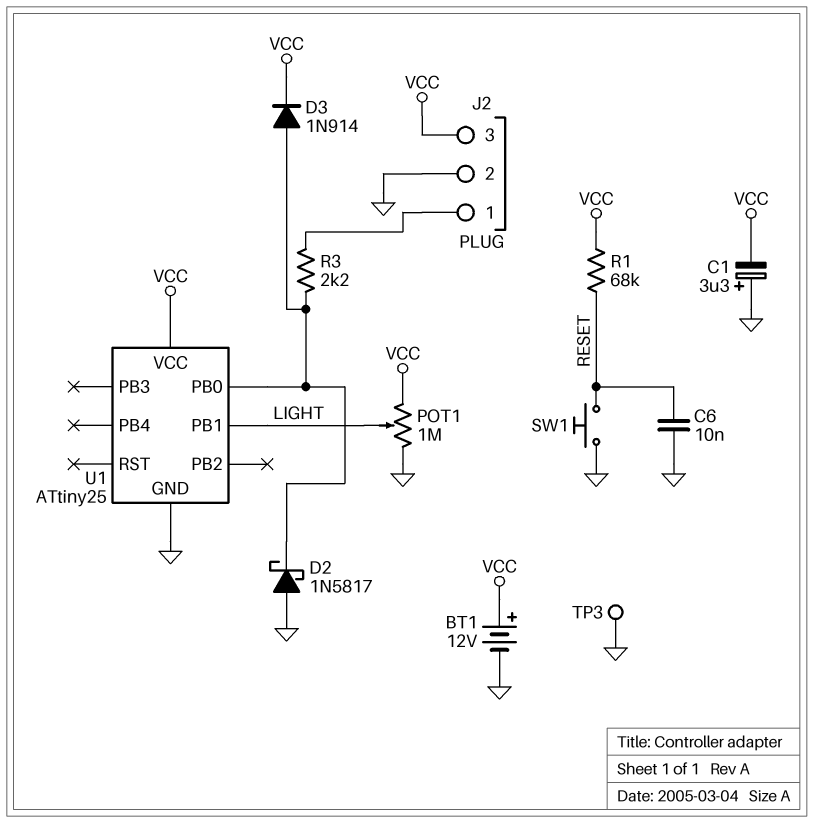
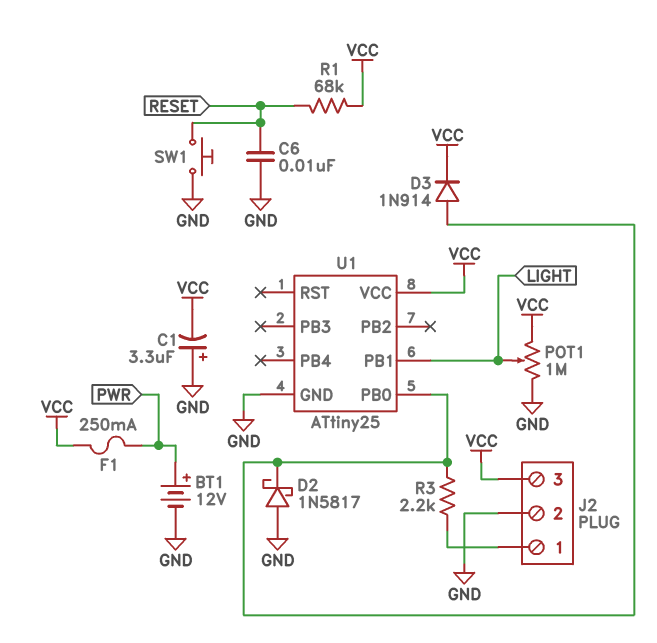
BT1: 12V (plus VCC, minus GND) -> 12V (plus PWR, minus GND)
F1: none -> 250mA (PWR, VCC)
TP3: test point (GND) -> none

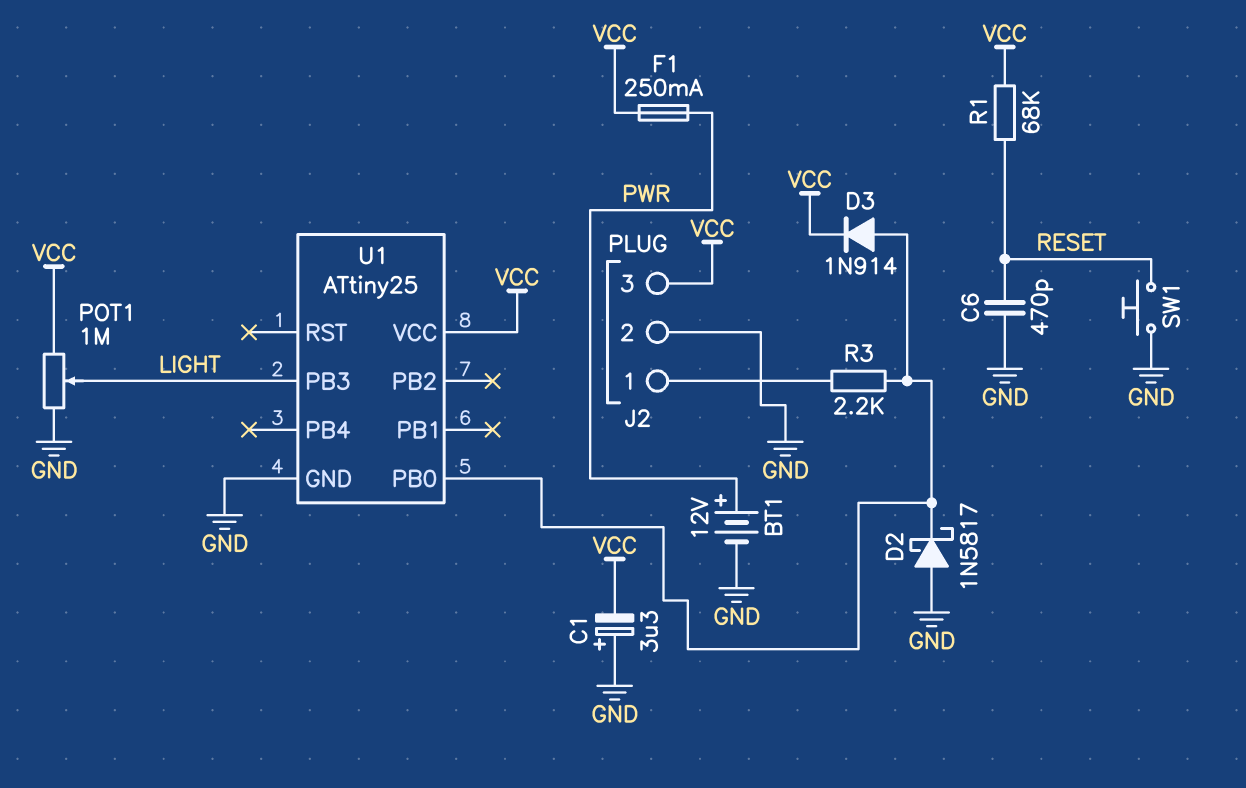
C6: 10nF (GND, RESET) -> 470pF (GND, RESET)
U1 pin PB1: LIGHT -> none
U1 pin PB3: none -> LIGHT

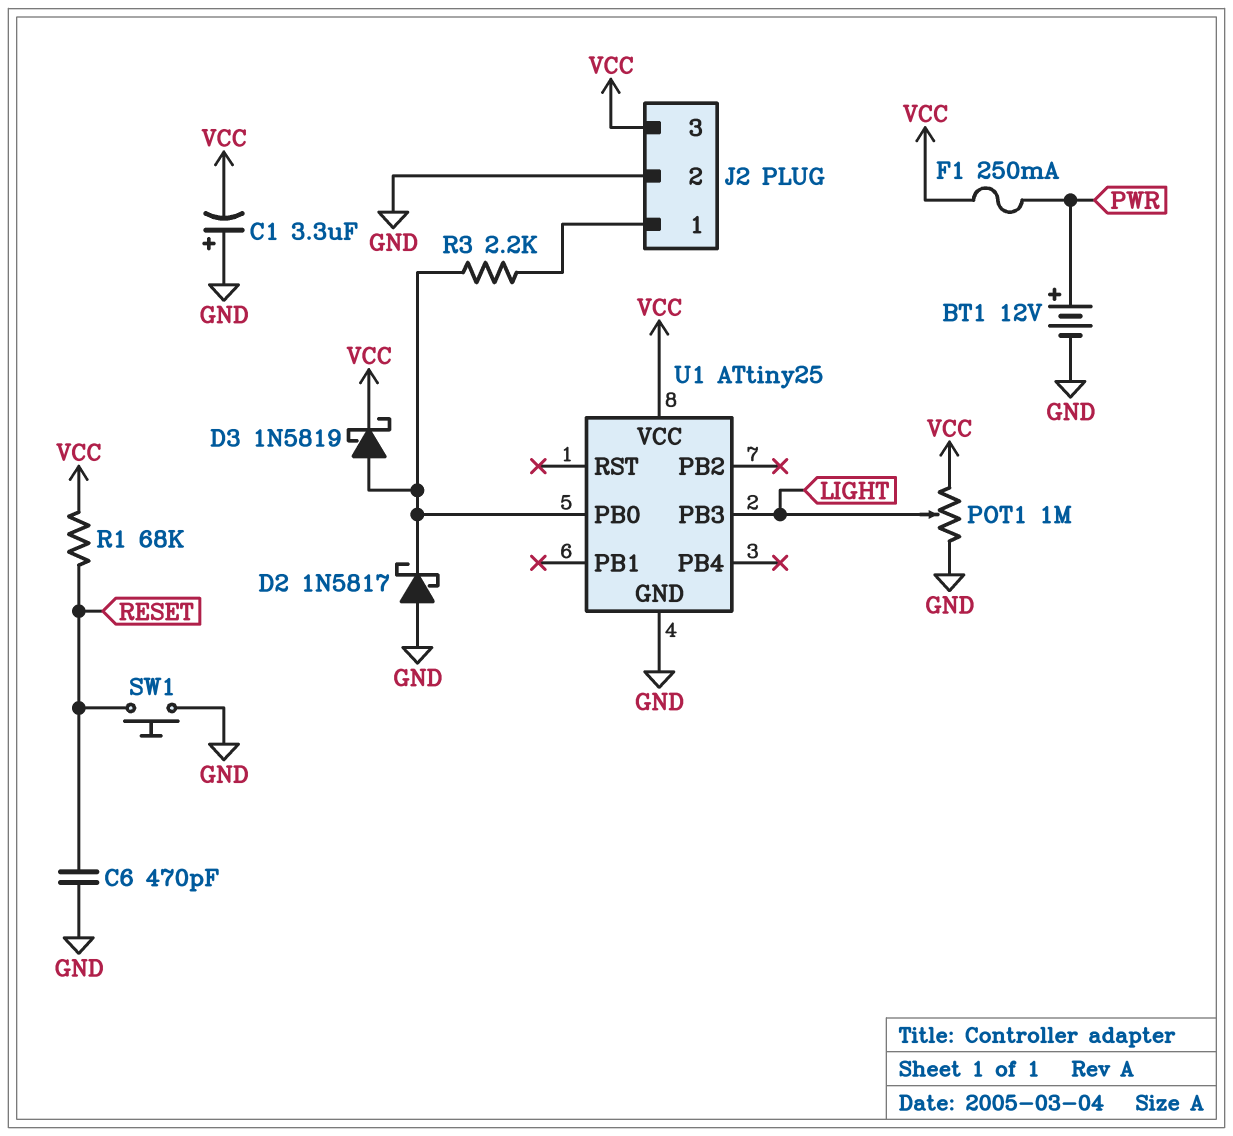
D3: diode 1N914 (A U1/PB0, K VCC) -> schottky 1N5819 (A U1/PB0, K VCC)

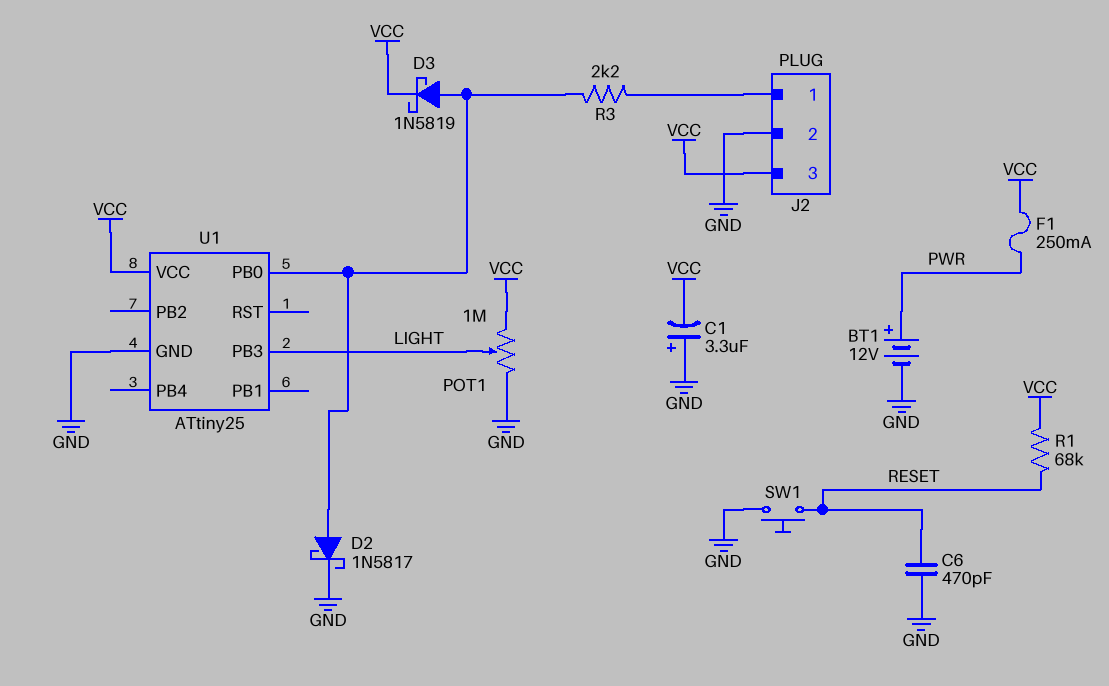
D2: schottky 1N5817 (A GND, K U1/PB0) -> schottky 1N5817 (A U1/PB0, K GND)

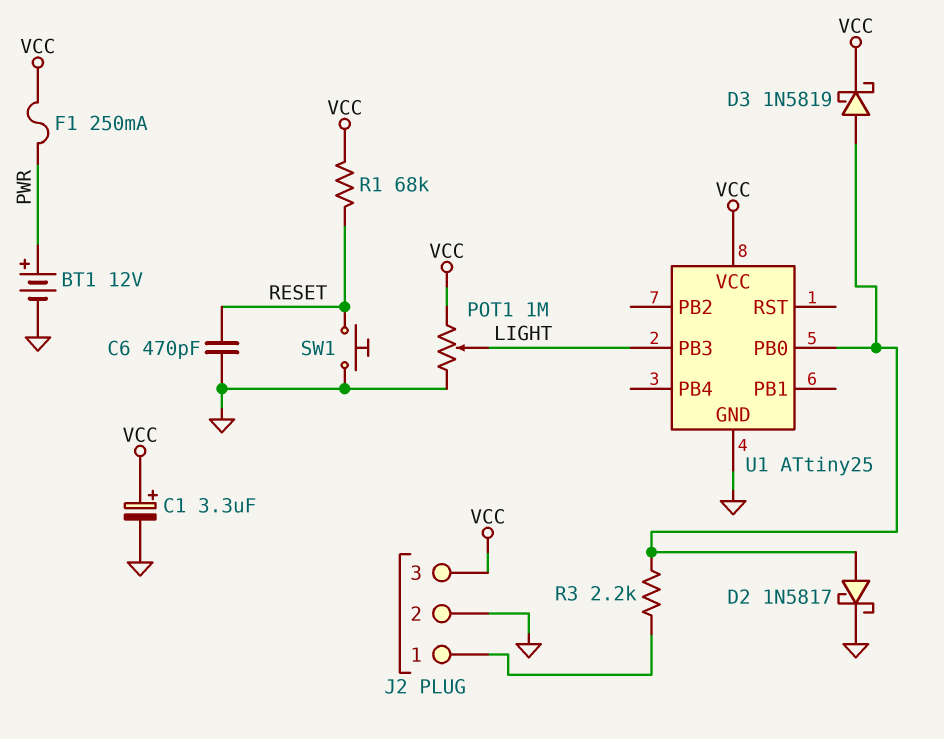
C1: 3.3uF (plus GND, minus VCC) -> 3.3uF (plus VCC, minus GND)

